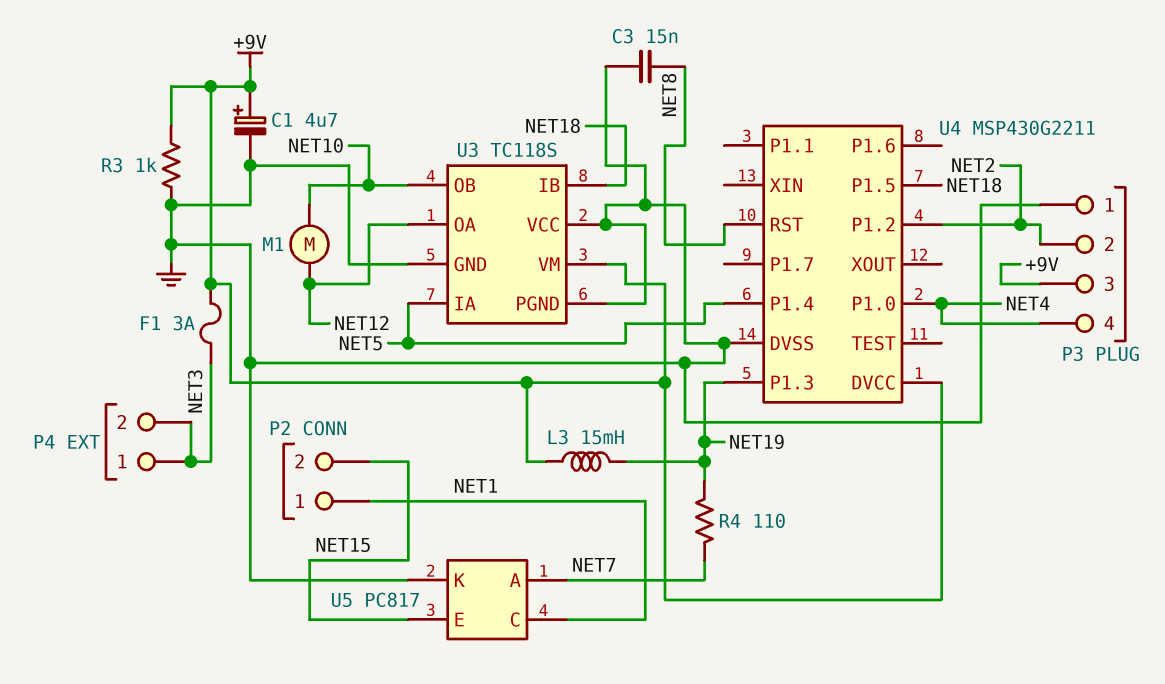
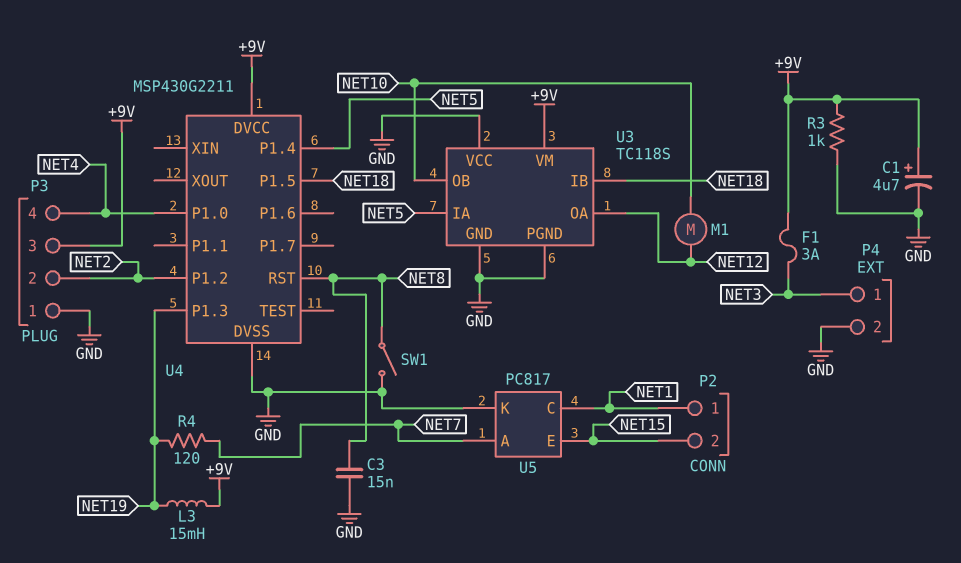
P4 pin 2: NET3 -> GND
R4: 110 (NET7, NET19) -> 120 (NET7, NET19)
SW1: none -> switch (GND, NET8)

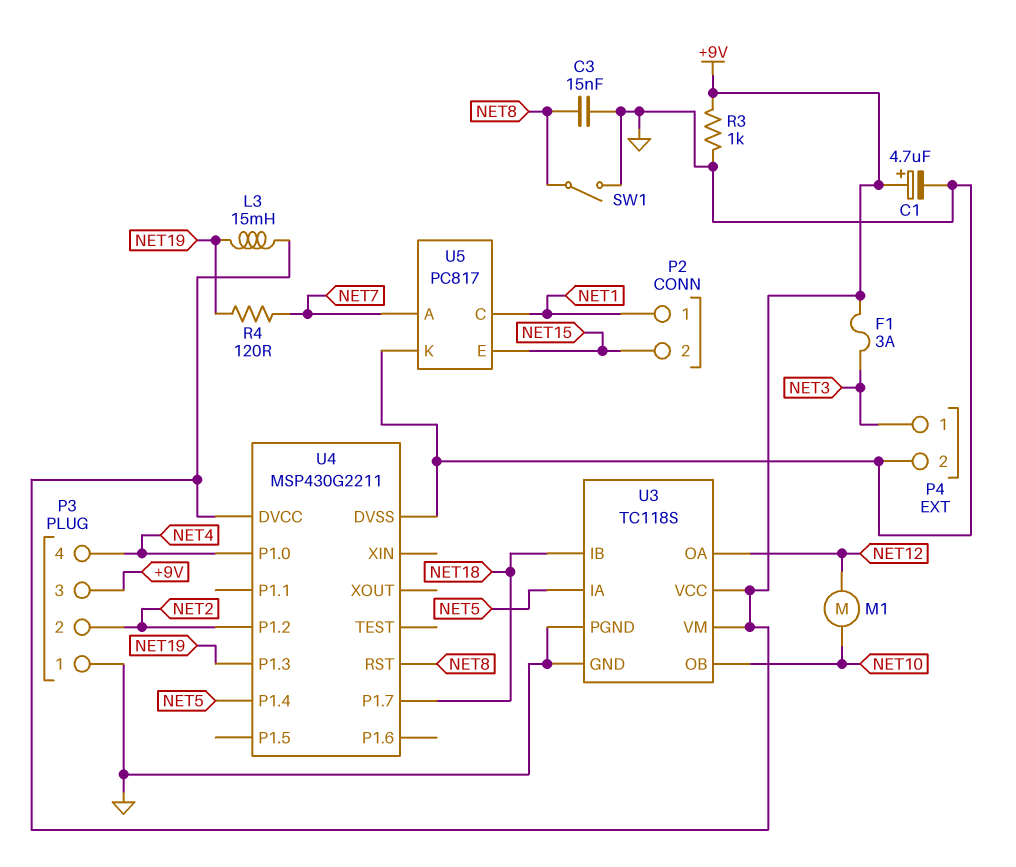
U3 pin VCC: GND -> +9V
U4 pin P1.5: NET18 -> none
U4 pin P1.7: none -> NET18

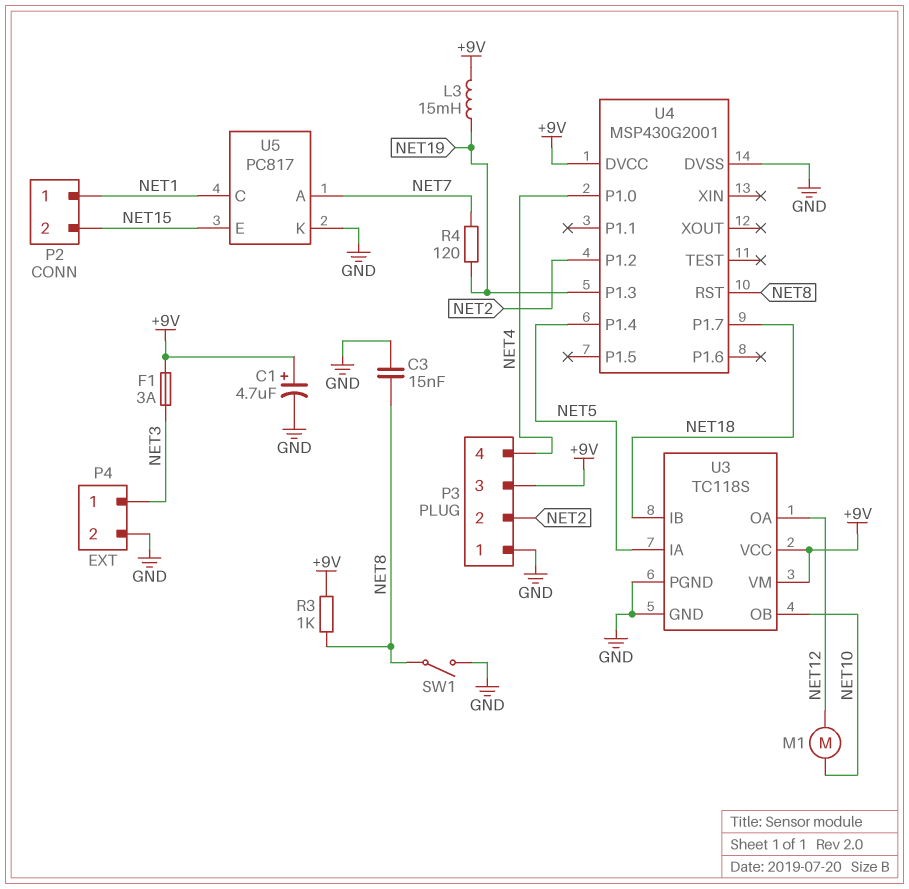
R3: 1k (+9V, GND) -> 1k (+9V, NET8)
U4: MSP430G2211 -> MSP430G2001

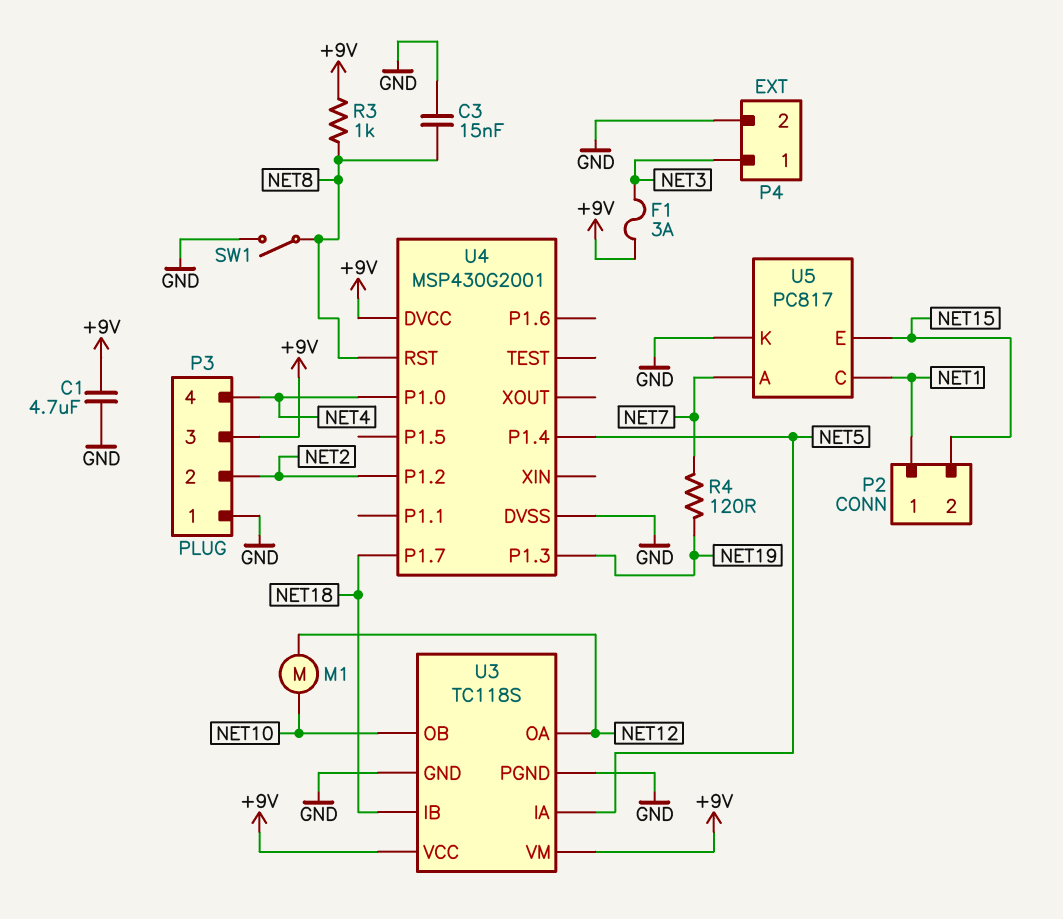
C1: 4.7uF (plus +9V, minus GND) -> 4.7uF (+9V, GND)
L3: 15mH (+9V, NET19) -> none

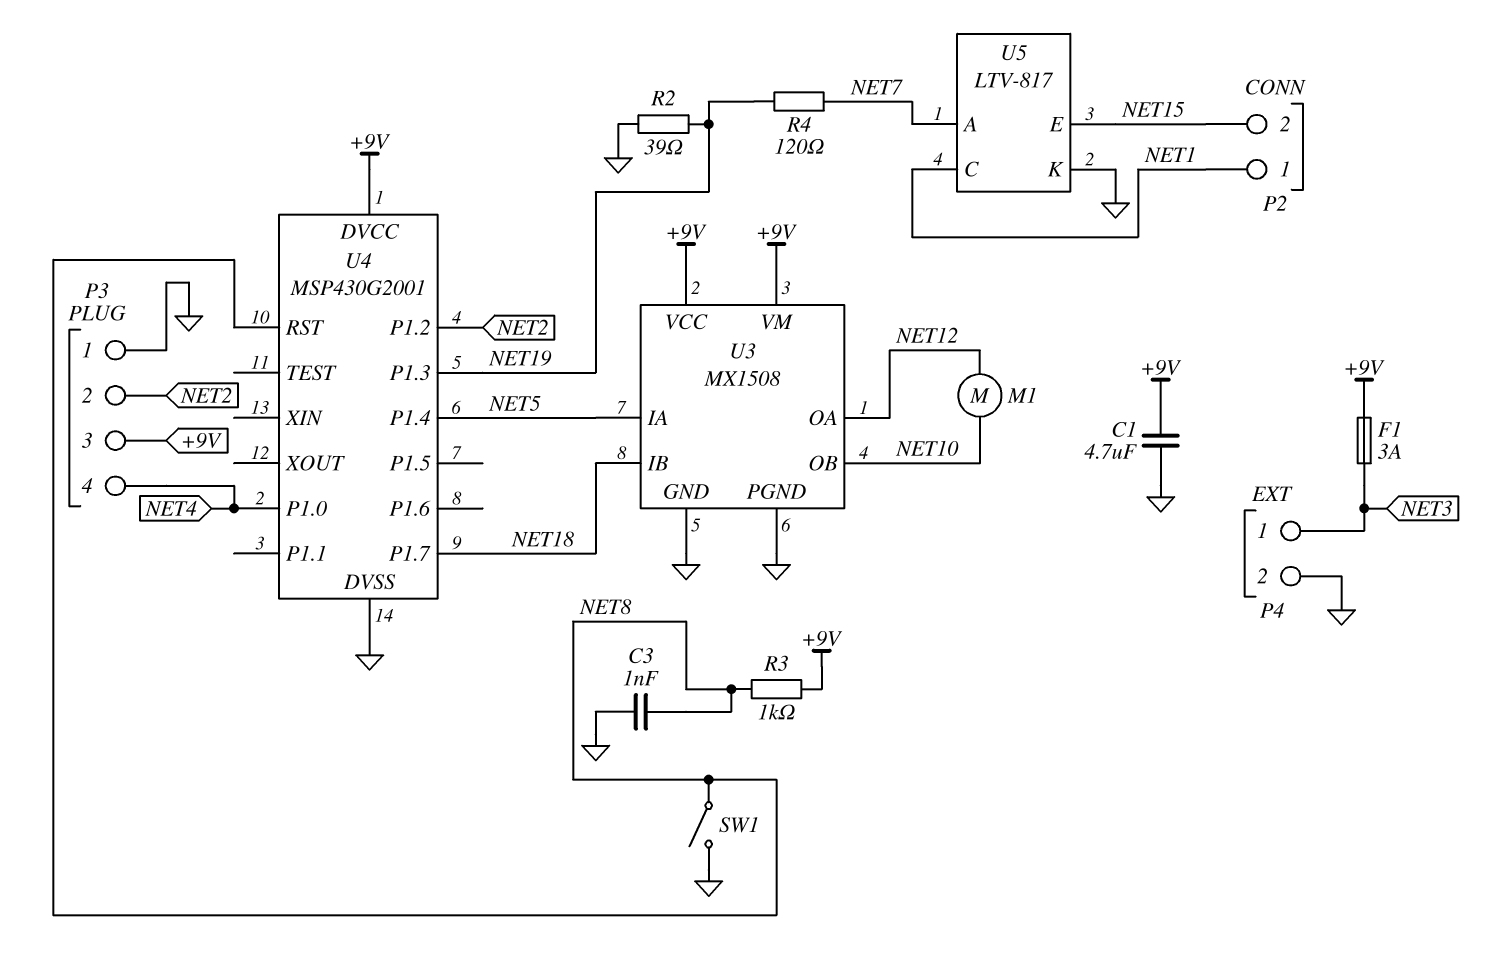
C3: 15nF (GND, NET8) -> 1nF (GND, NET8)
R2: none -> 39 (GND, NET19)
U3: TC118S -> MX1508
U5: PC817 -> LTV-817

